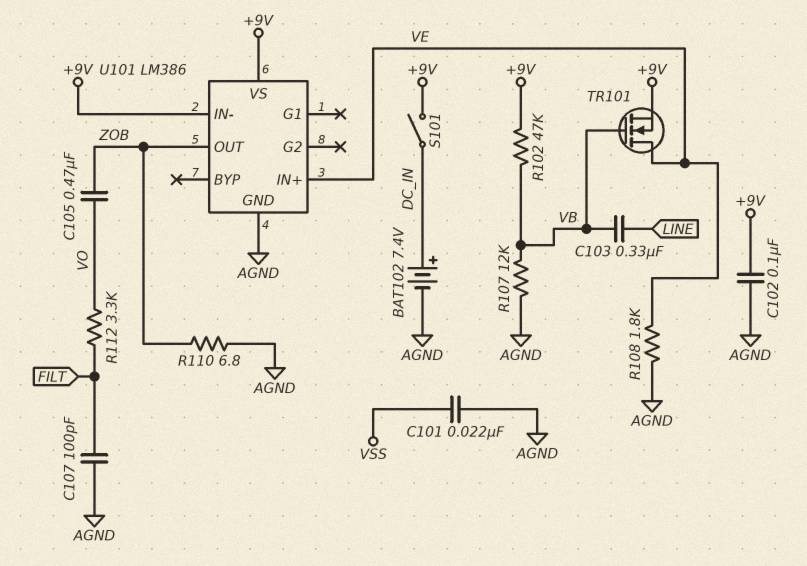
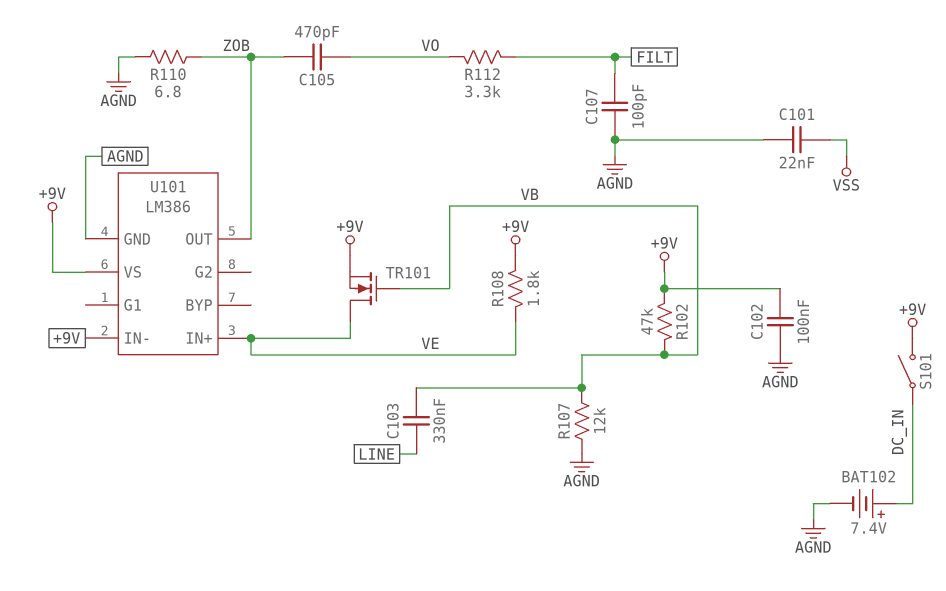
C105: 470nF (VO, ZOB) -> 470pF (VO, ZOB)
R108: 1.8k (AGND, VE) -> 1.8k (+9V, VE)

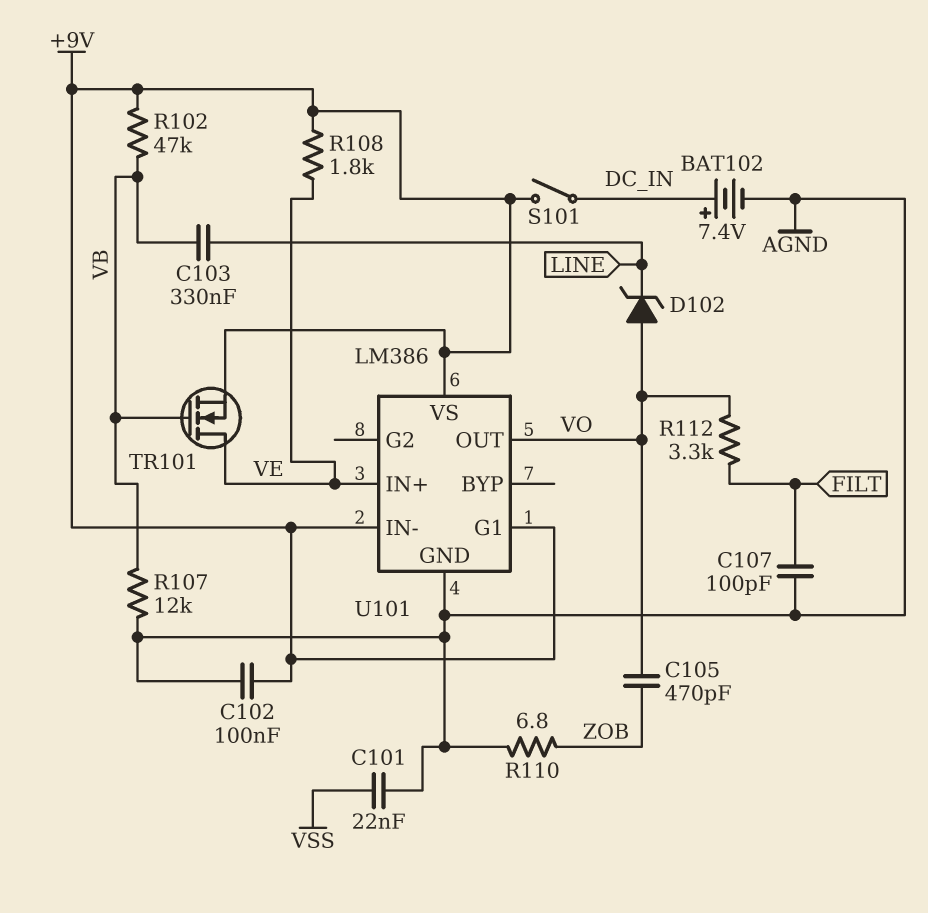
D102: none -> zener (A VO, K LINE)
U101 pin G1: none -> +9V
U101 pin OUT: ZOB -> VO

